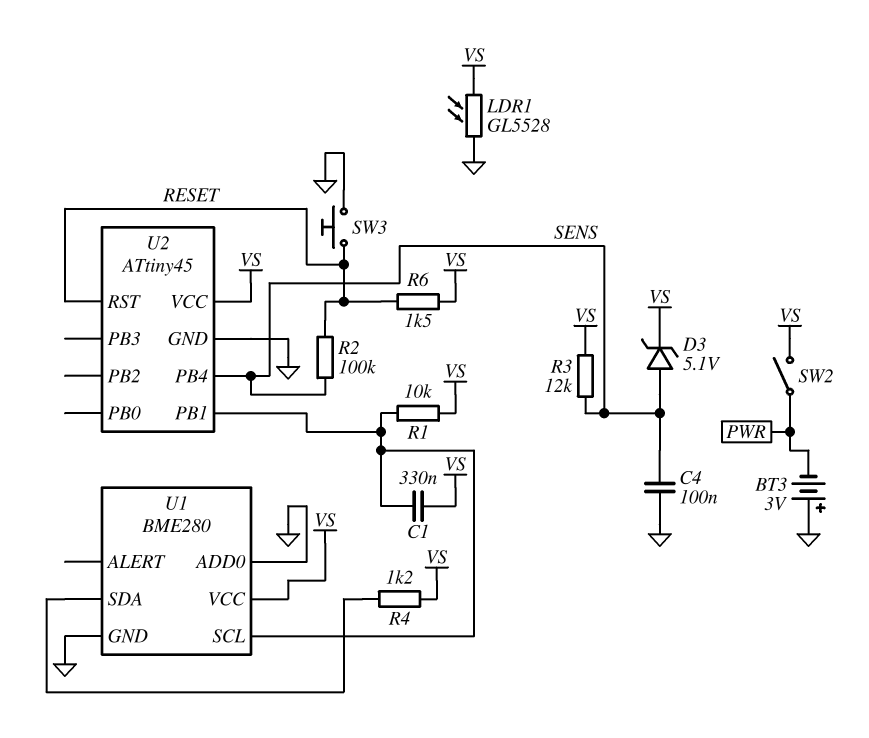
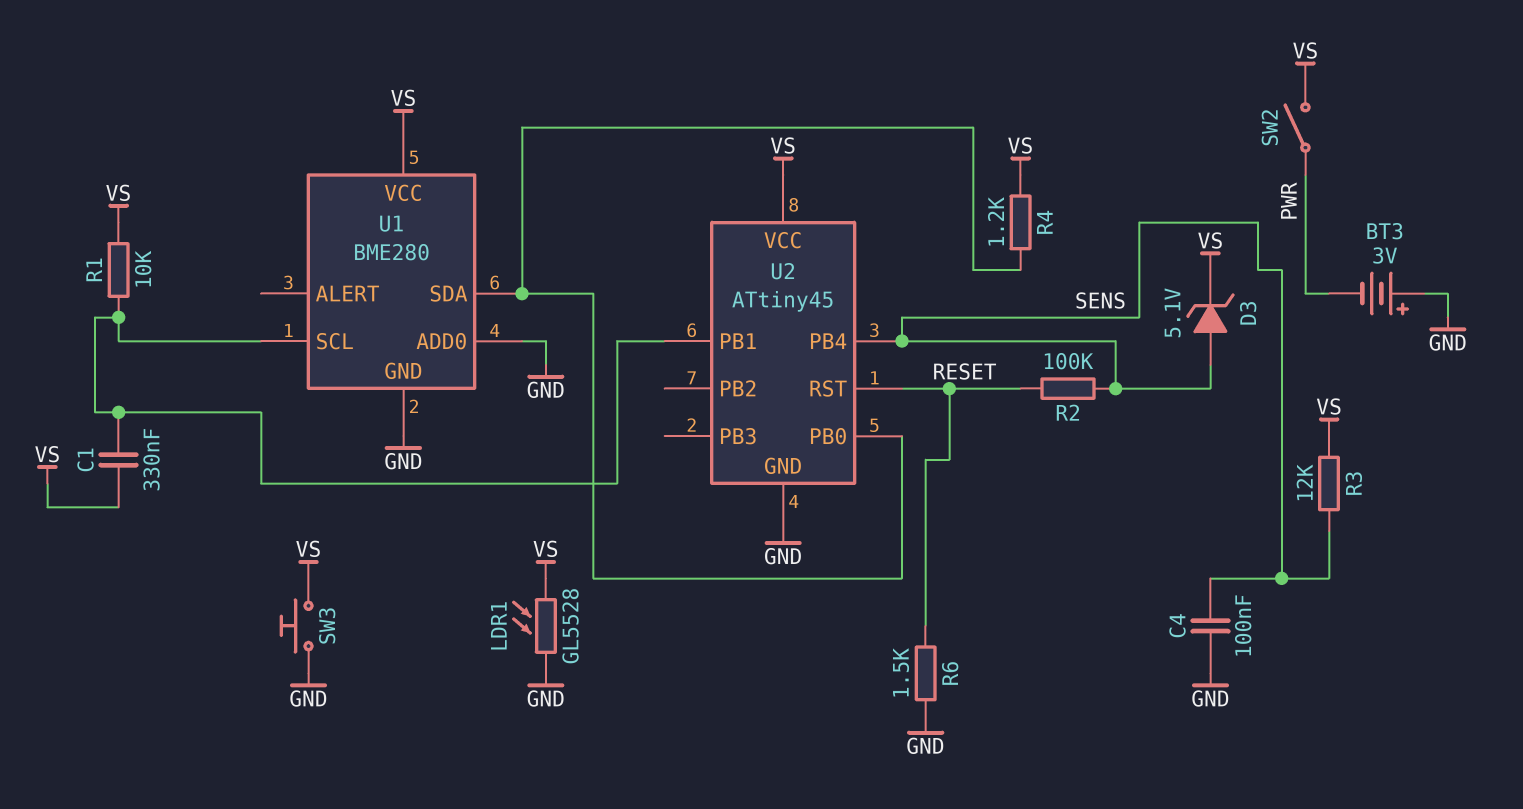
R6: 1.5k (RESET, VS) -> 1.5k (GND, RESET)
SW3: button (GND, RESET) -> button (GND, VS)
U2 pin PB0: none -> U1/SDA

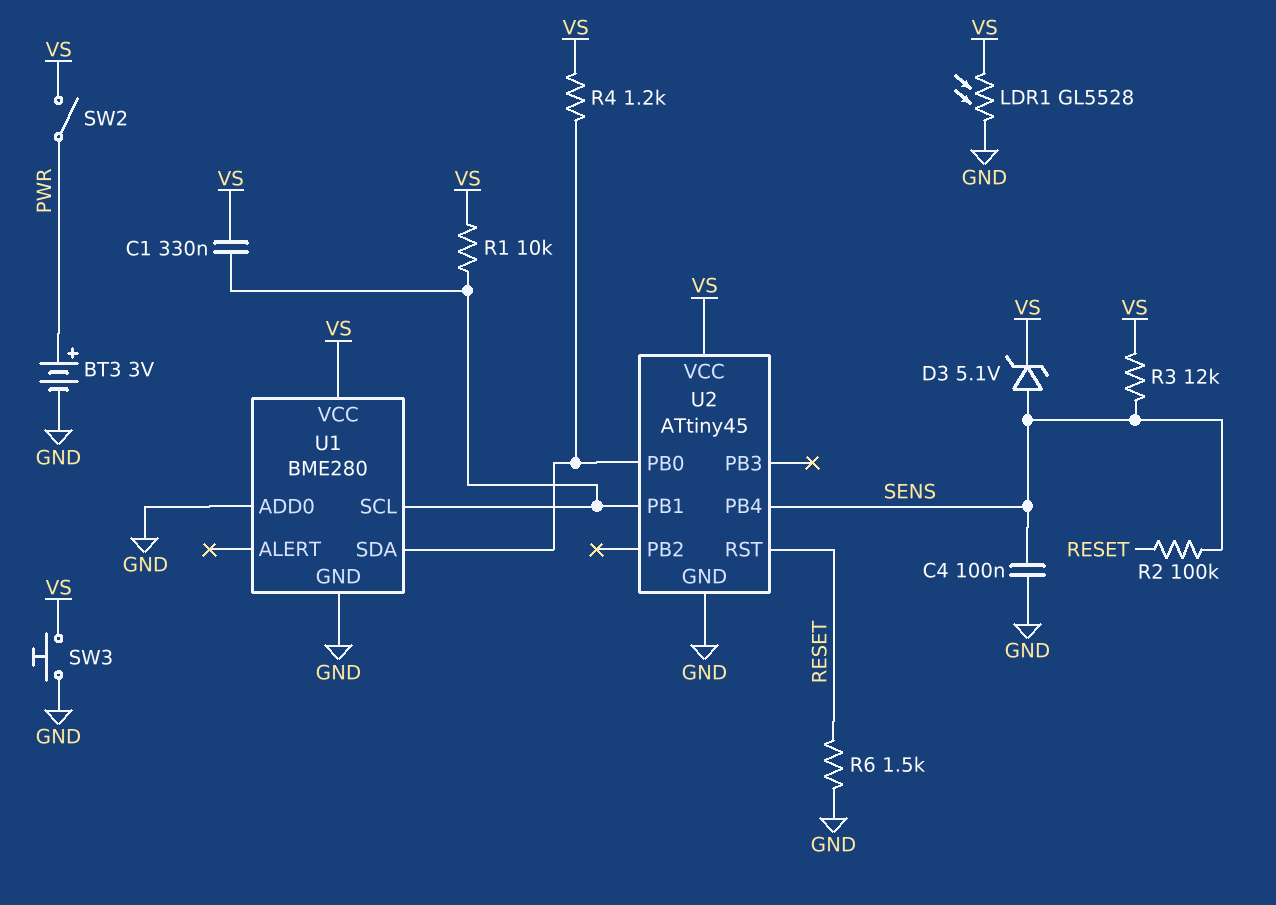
BT3: 3V (plus GND, minus PWR) -> 3V (plus PWR, minus GND)

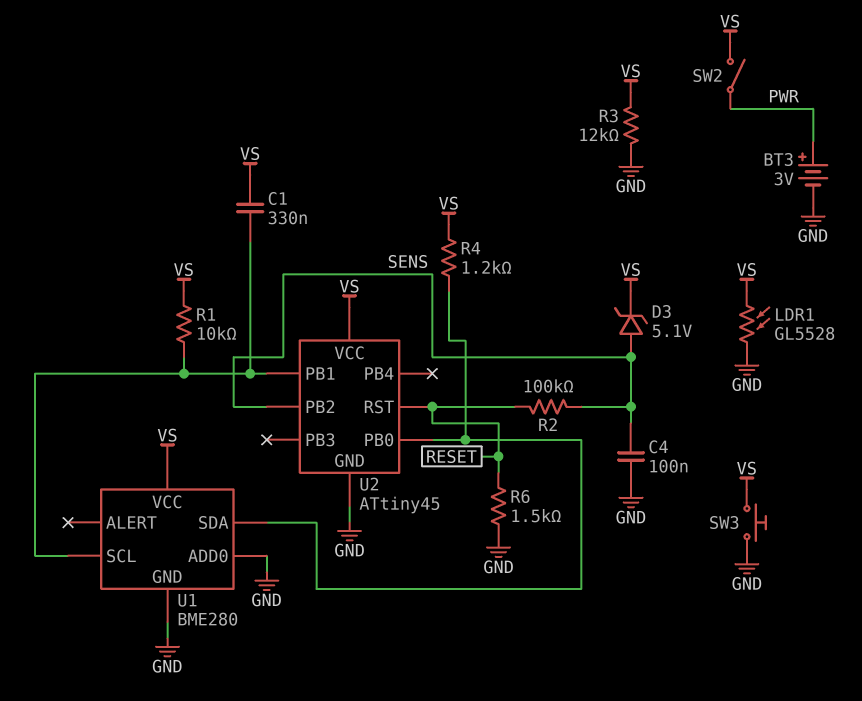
R3: 12k (SENS, VS) -> 12k (GND, VS)
U2 pin PB2: none -> SENS
U2 pin PB4: SENS -> none

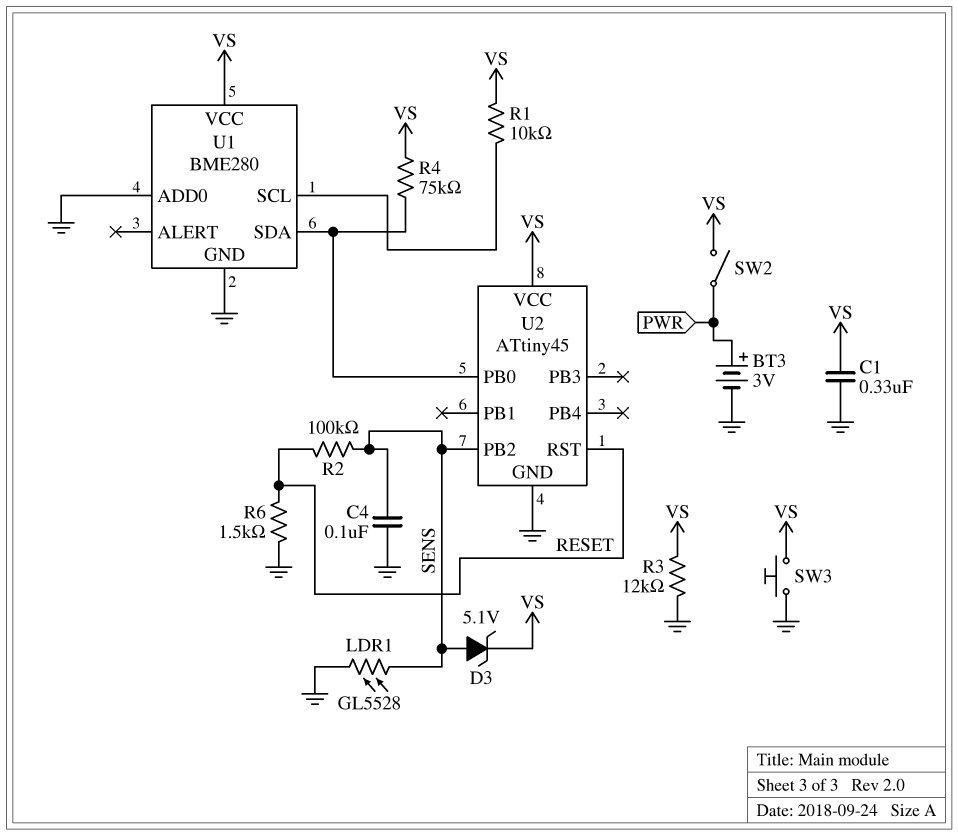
C1: 330nF (U1/SCL, VS) -> 330nF (GND, VS)
LDR1: GL5528 (GND, VS) -> GL5528 (GND, SENS)
R4: 1.2k (U1/SDA, VS) -> 75k (U1/SDA, VS)
U2 pin PB1: U1/SCL -> none

